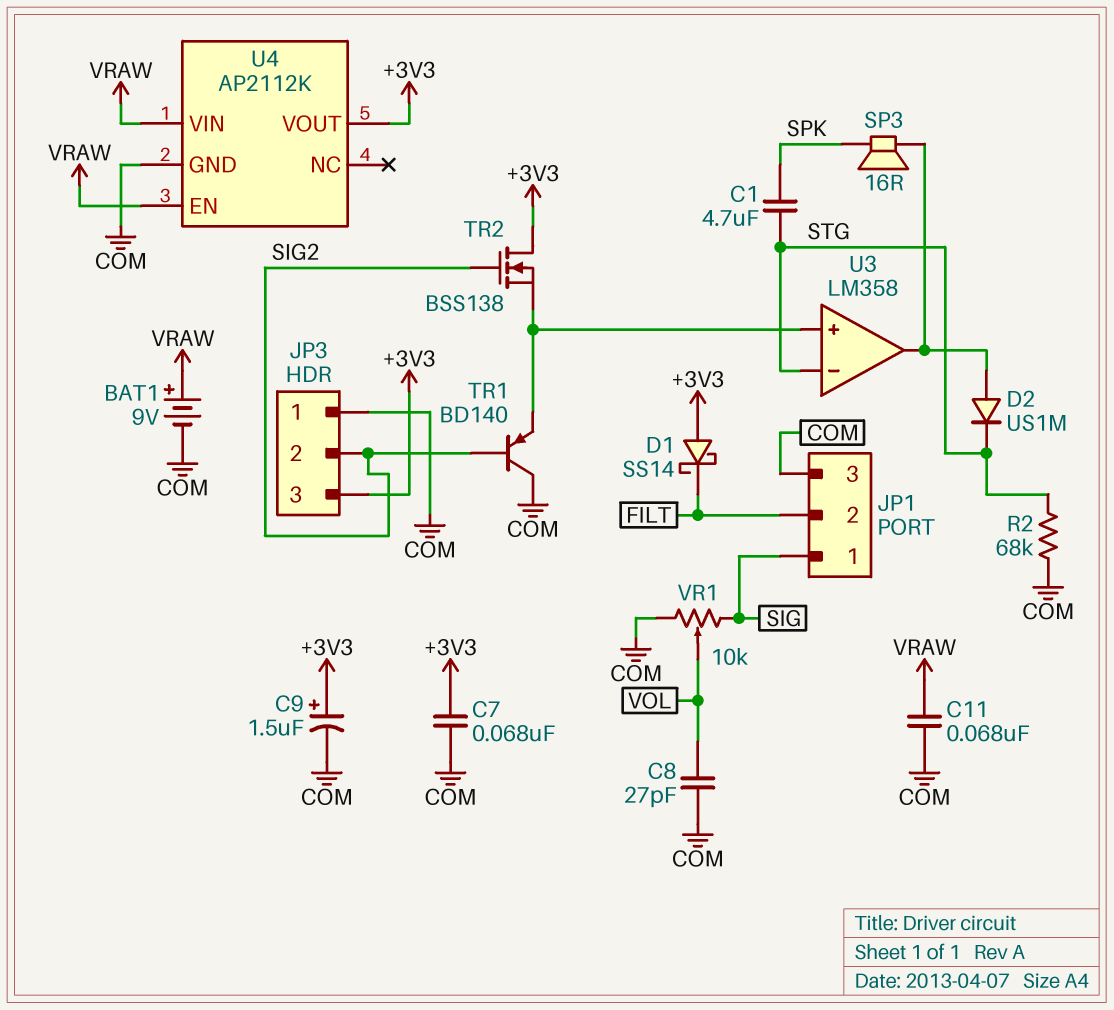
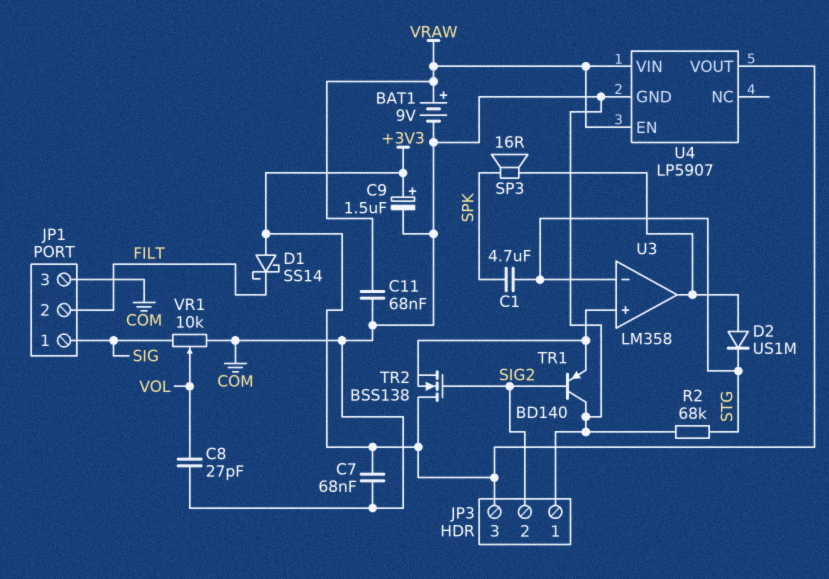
U4: AP2112K -> LP5907

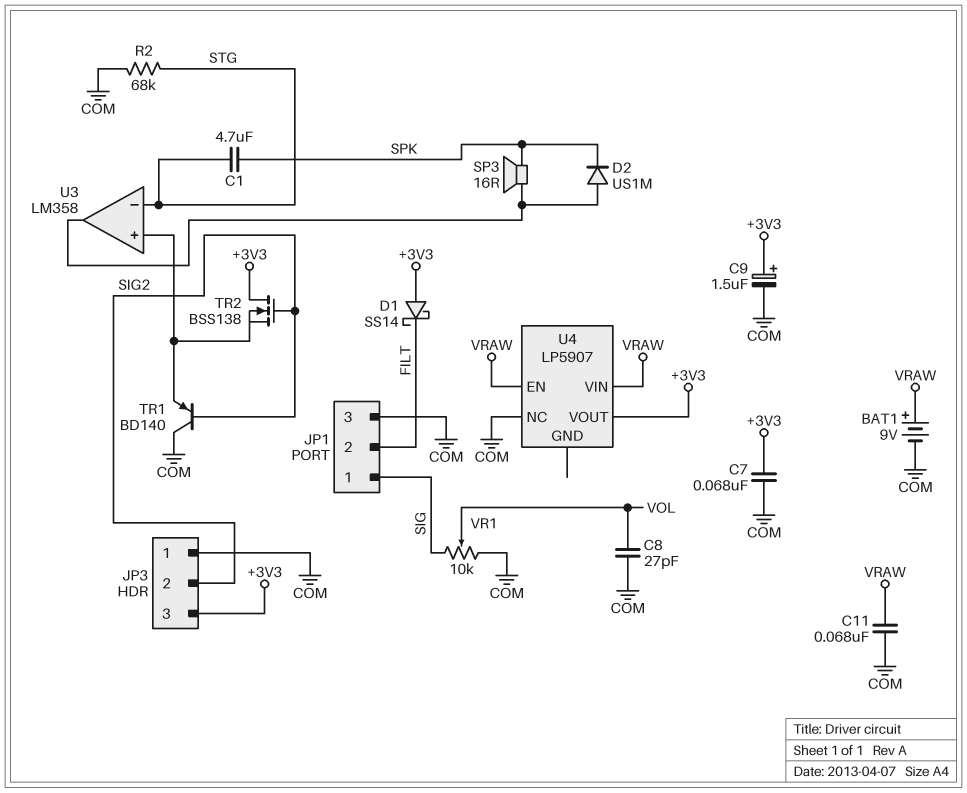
D2: diode US1M (A U3/out, K STG) -> diode US1M (A U3/out, K SPK)
U4 pin GND: COM -> none
U4 pin NC: none -> COM

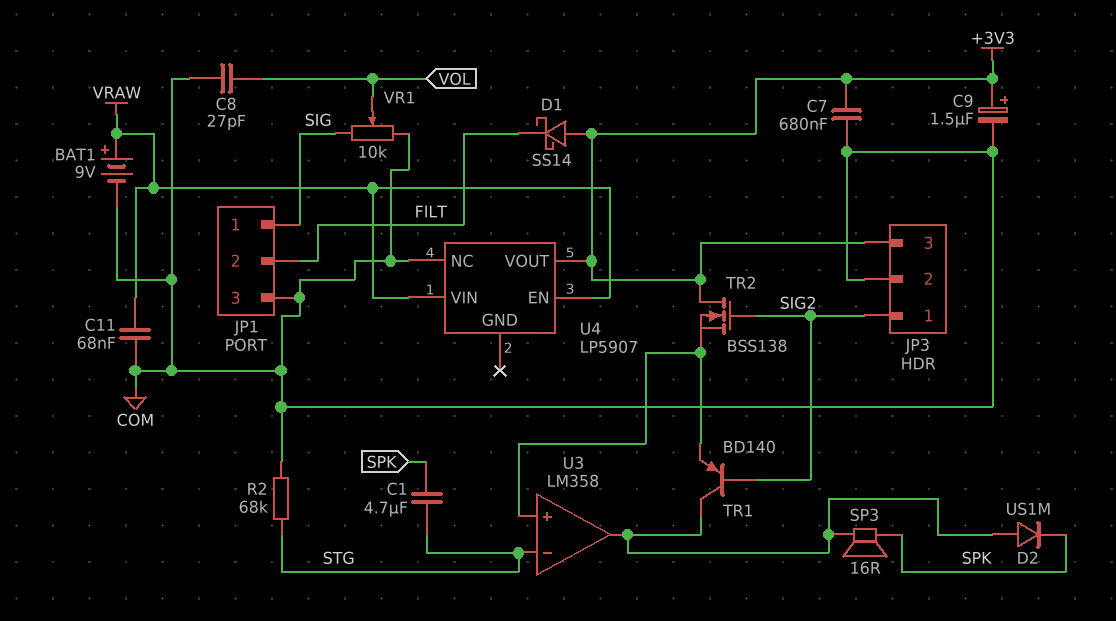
C7: 68nF (+3V3, COM) -> 680nF (+3V3, COM)
JP3 pin 1: COM -> SIG2
JP3 pin 2: SIG2 -> COM
TR1: PNP BD140 (B SIG2, C COM, E U3/in+) -> PNP BD140 (B SIG2, C U3/out, E U3/in+)

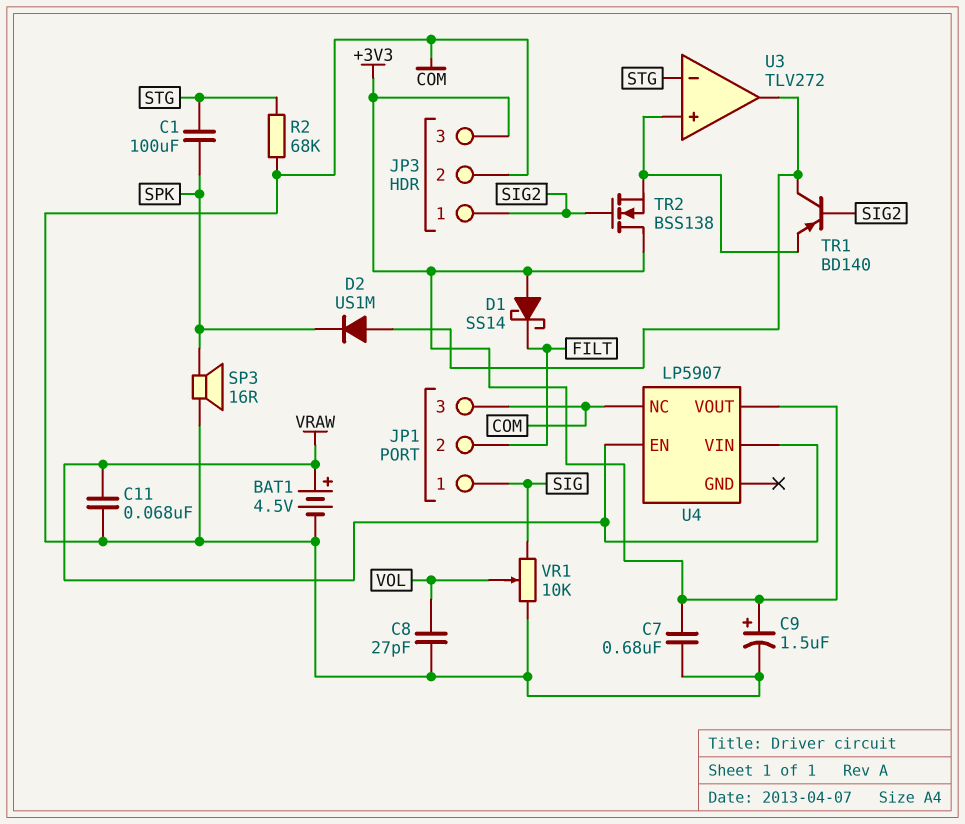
BAT1: 9V (plus VRAW, minus COM) -> 4.5V (plus VRAW, minus COM)
C1: 4.7uF (SPK, STG) -> 100uF (SPK, STG)
SP3: speaker 16R (SPK, U3/out) -> speaker 16R (COM, SPK)
U3: LM358 -> TLV272

